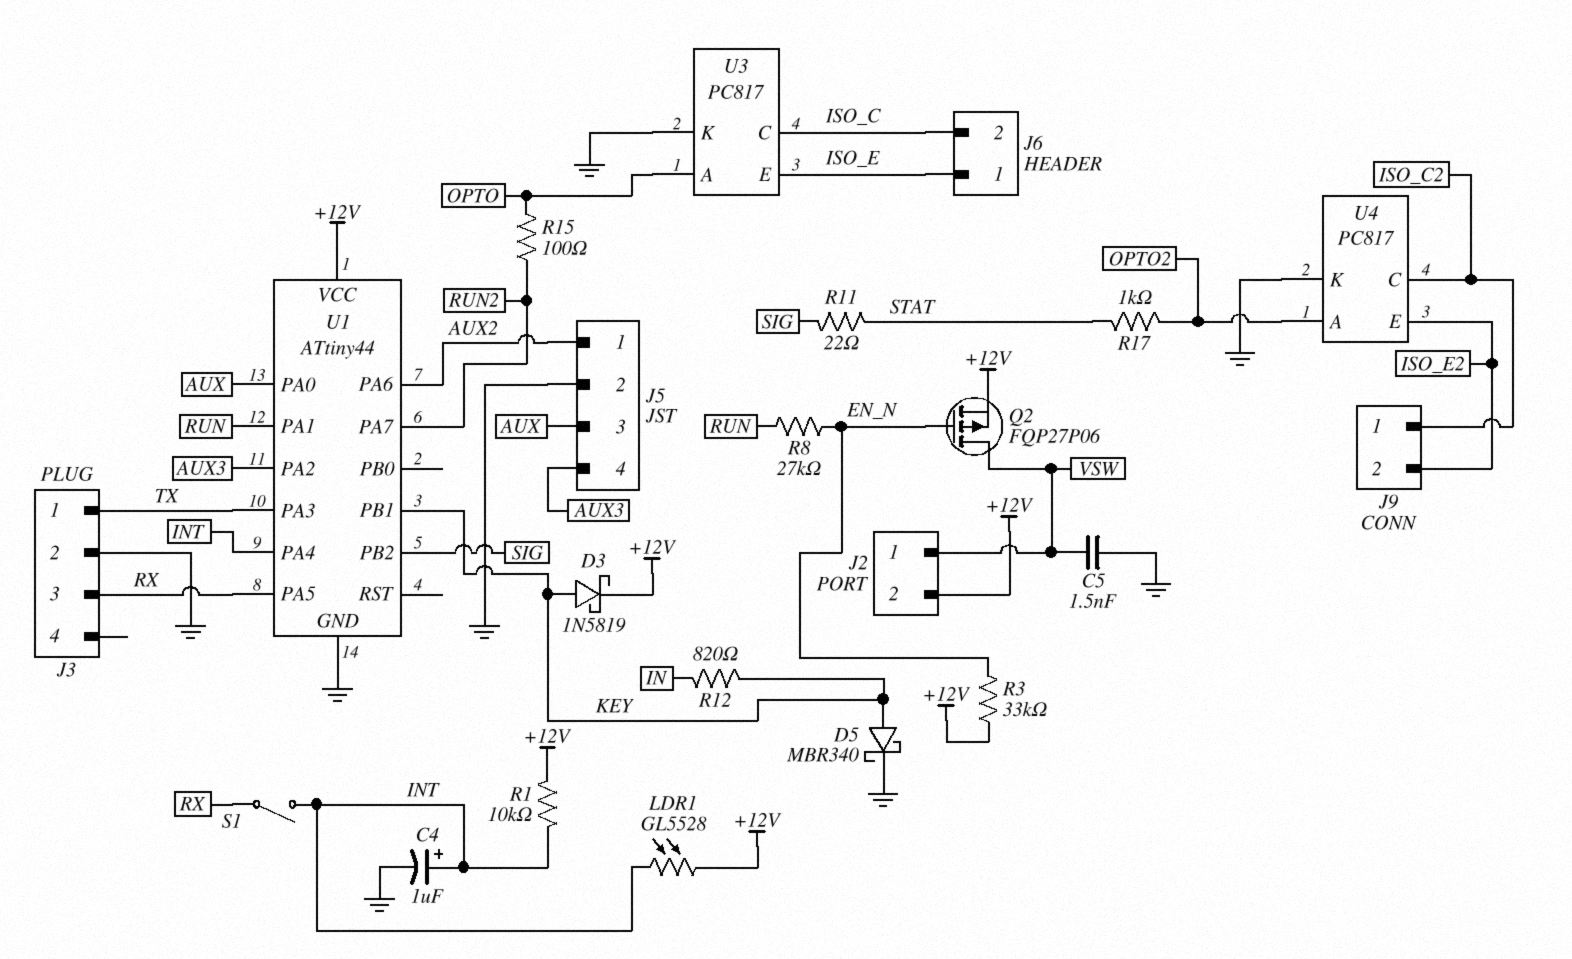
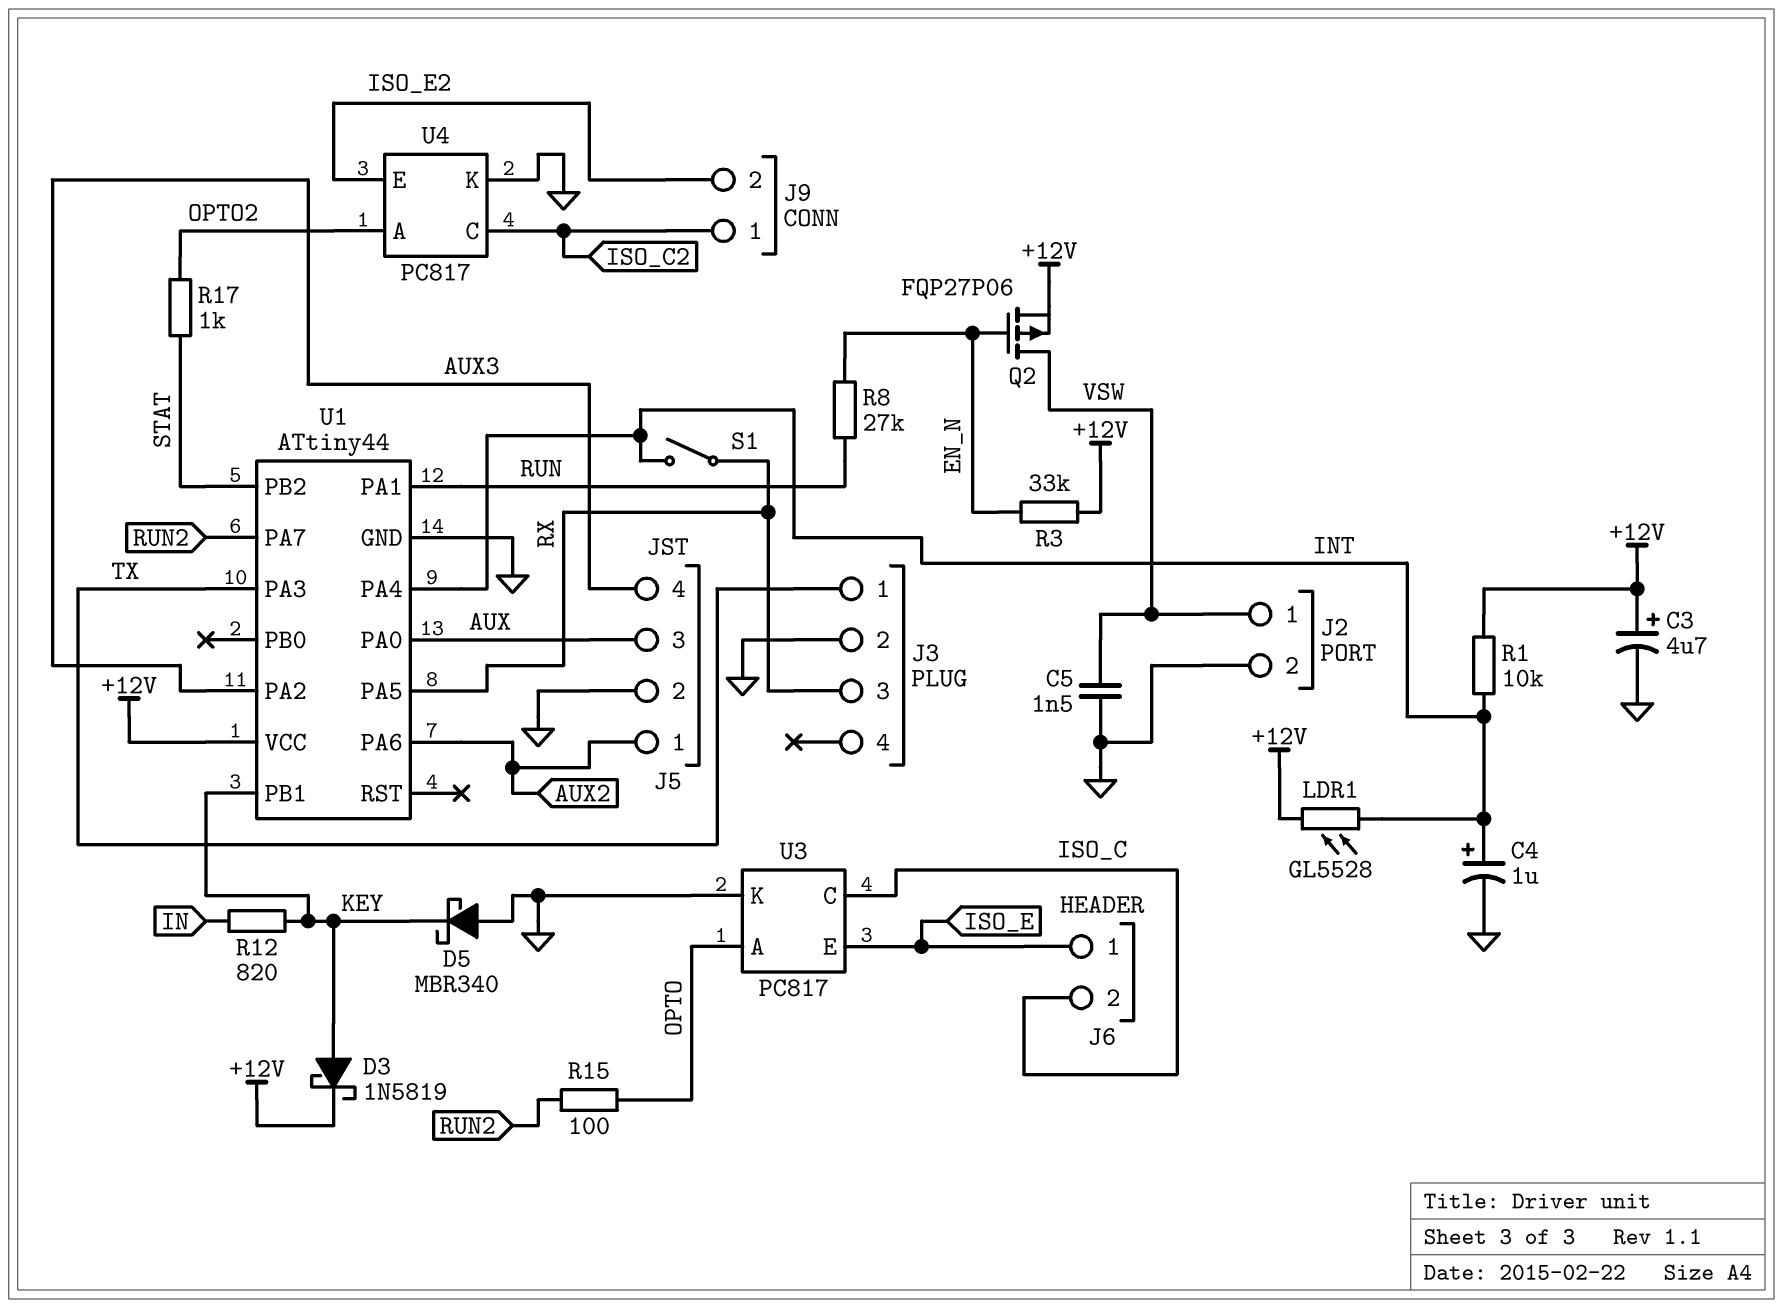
C3: none -> 4.7uF (plus +12V, minus GND)
D5: schottky MBR340 (A KEY, K GND) -> schottky MBR340 (A GND, K KEY)
J2 pin 2: +12V -> GND
R11: 22 (SIG, STAT) -> none
U1 pin PB2: SIG -> STAT

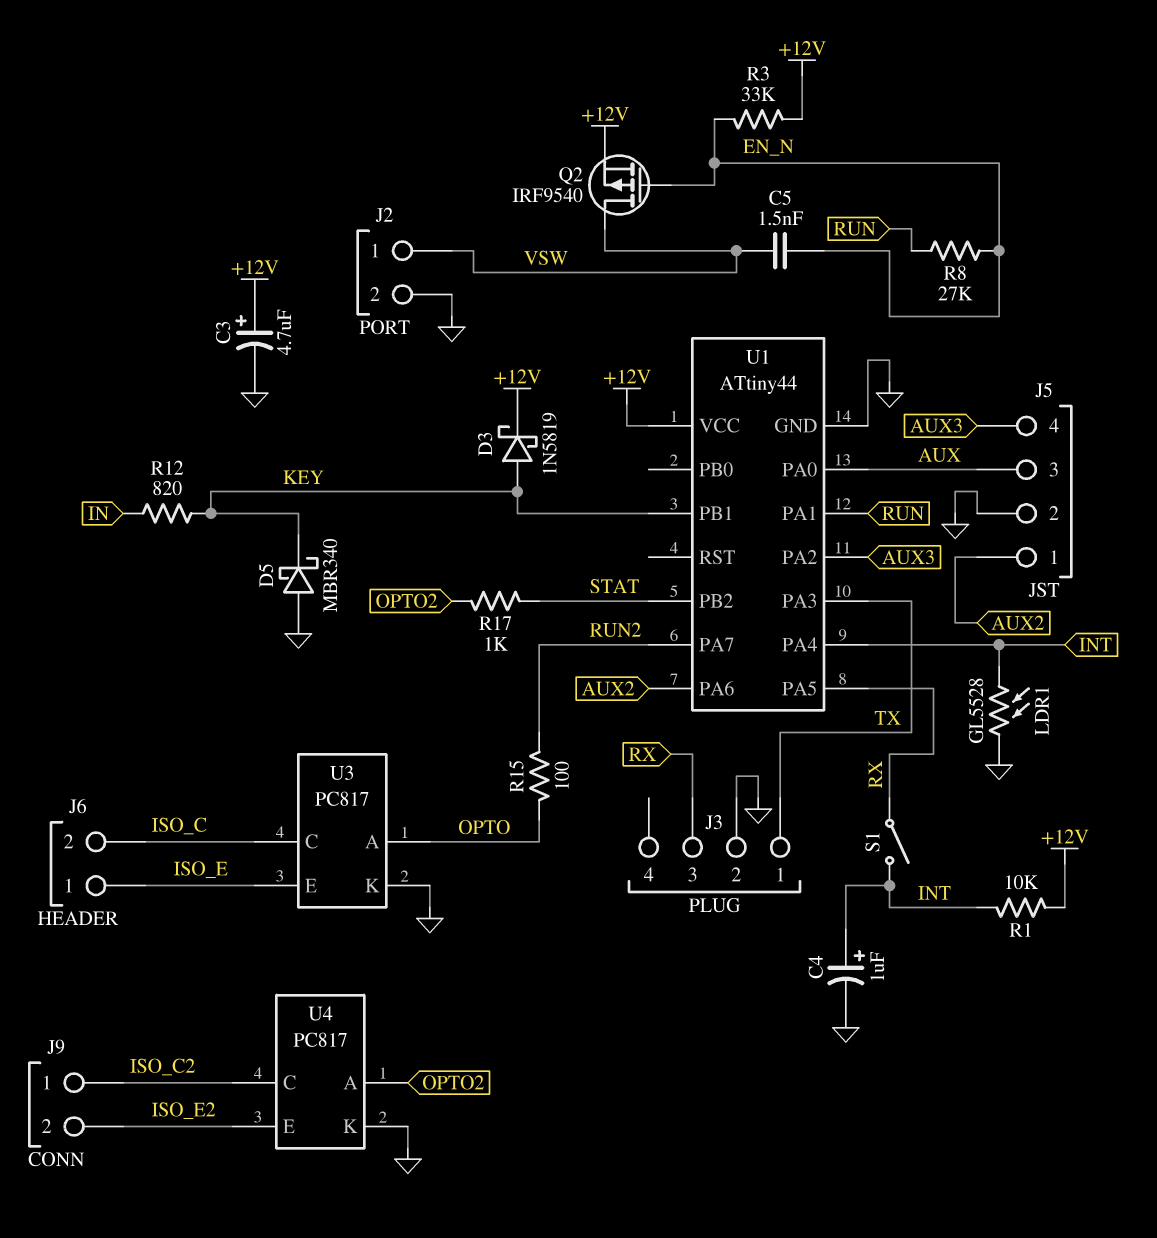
C5: 1.5nF (GND, VSW) -> 1.5nF (EN_N, VSW)
LDR1: GL5528 (+12V, INT) -> GL5528 (GND, INT)
Q2: PMOS FQP27P06 (G EN_N, D VSW, S +12V) -> PMOS IRF9540 (G EN_N, D VSW, S +12V)

